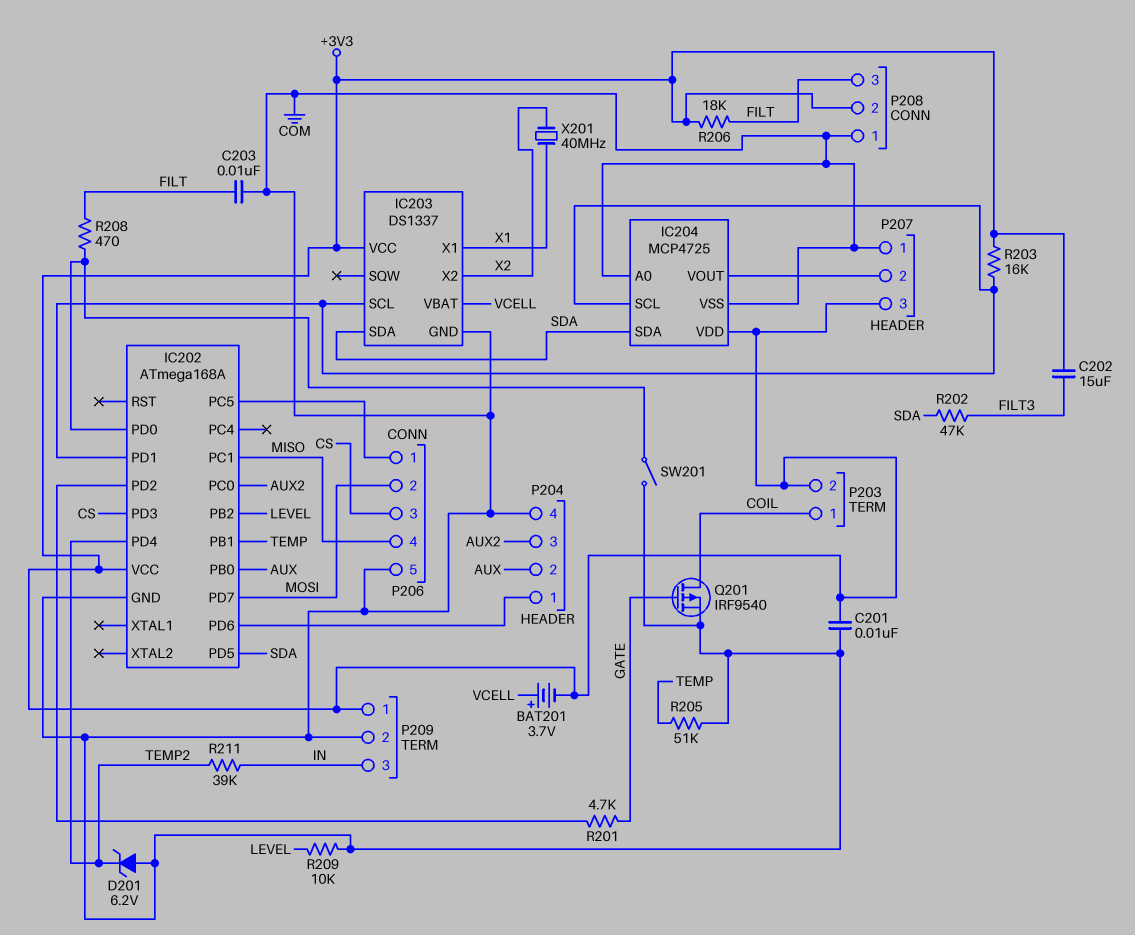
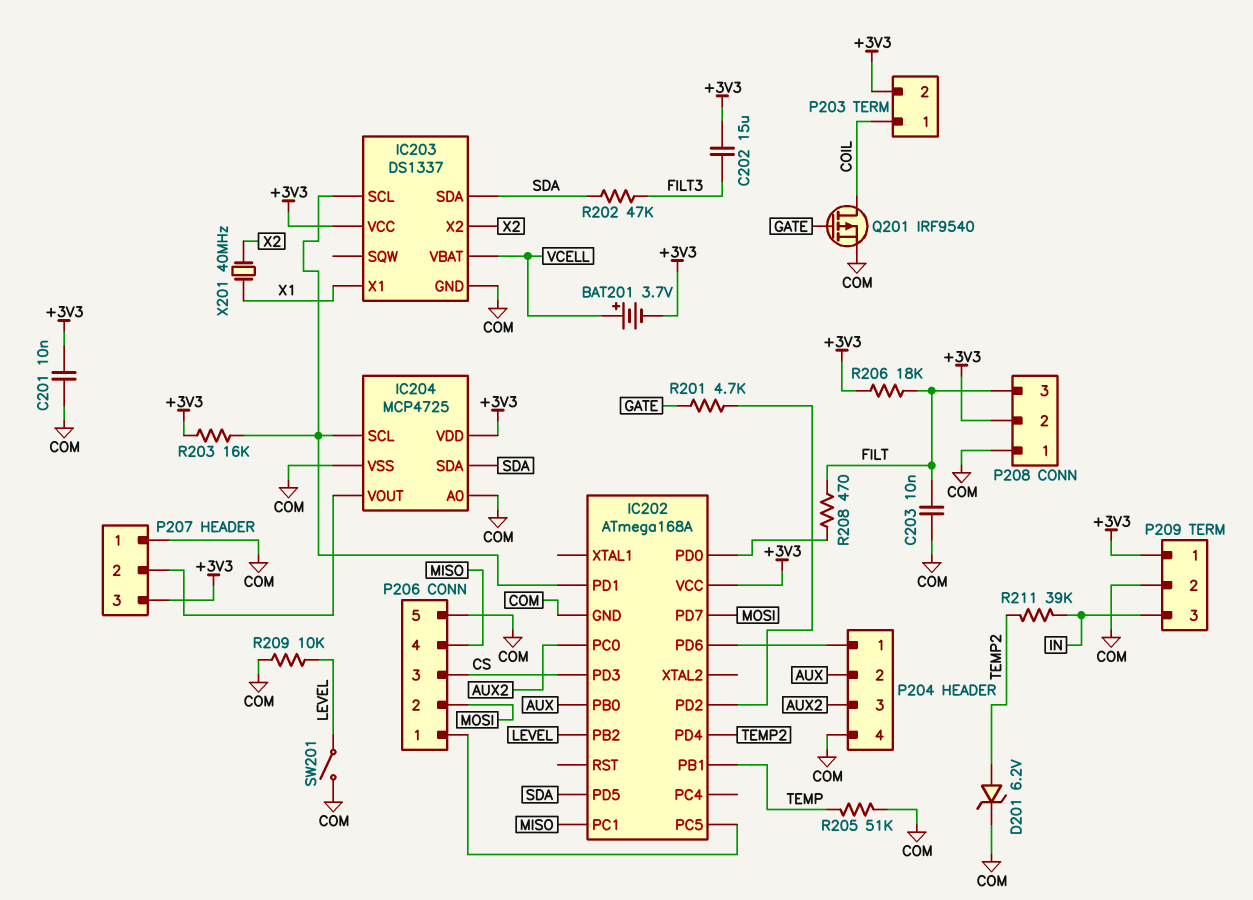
D201: zener 6.2V (A COM, K TEMP2) -> zener 6.2V (A TEMP2, K COM)
SW201: switch (COM, IC202/PD0) -> switch (COM, LEVEL)

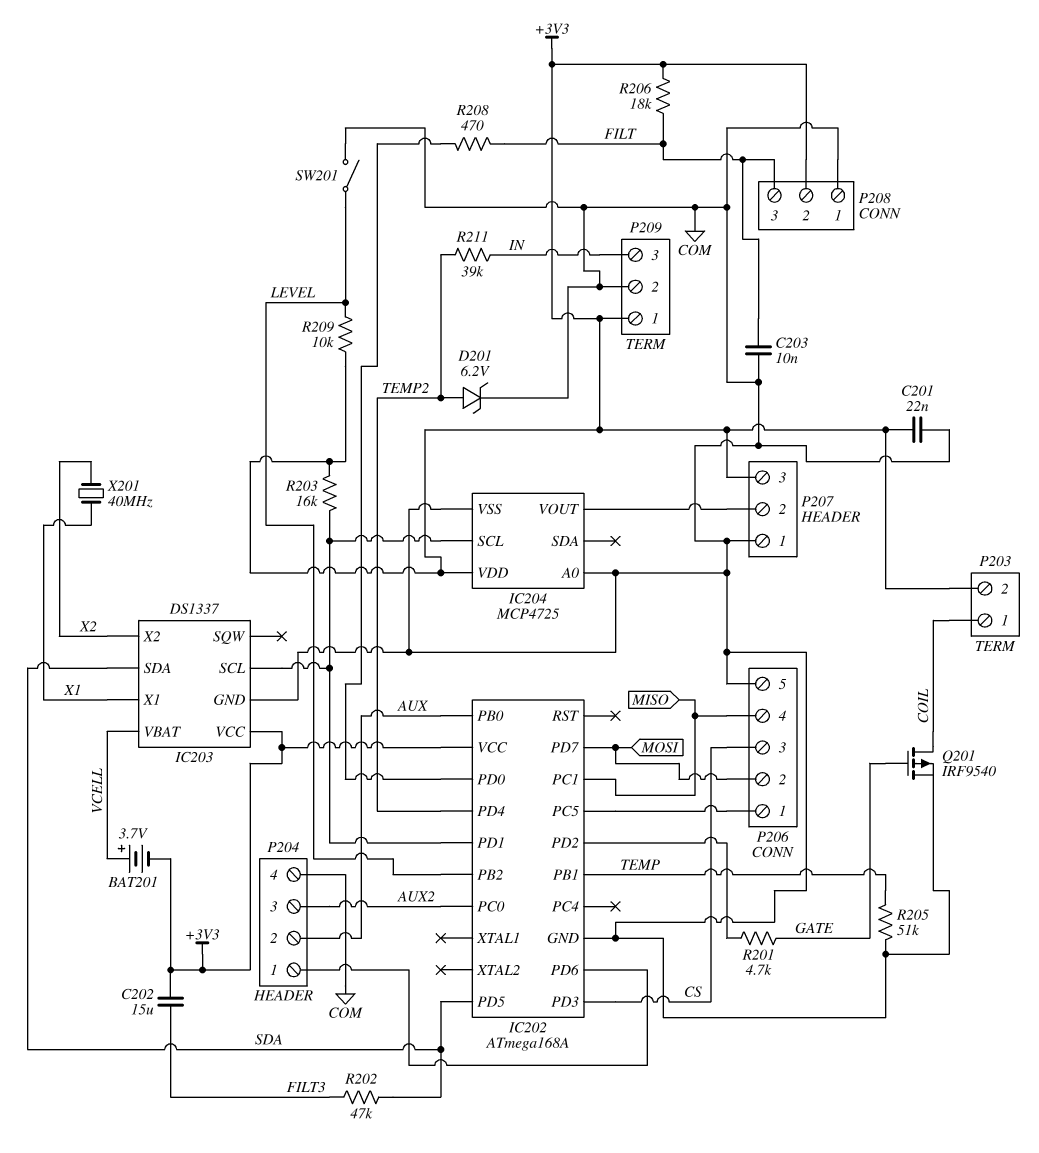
C201: 10nF (+3V3, COM) -> 22nF (+3V3, COM)
IC204 pin SDA: SDA -> none
R209: 10k (COM, LEVEL) -> 10k (+3V3, LEVEL)

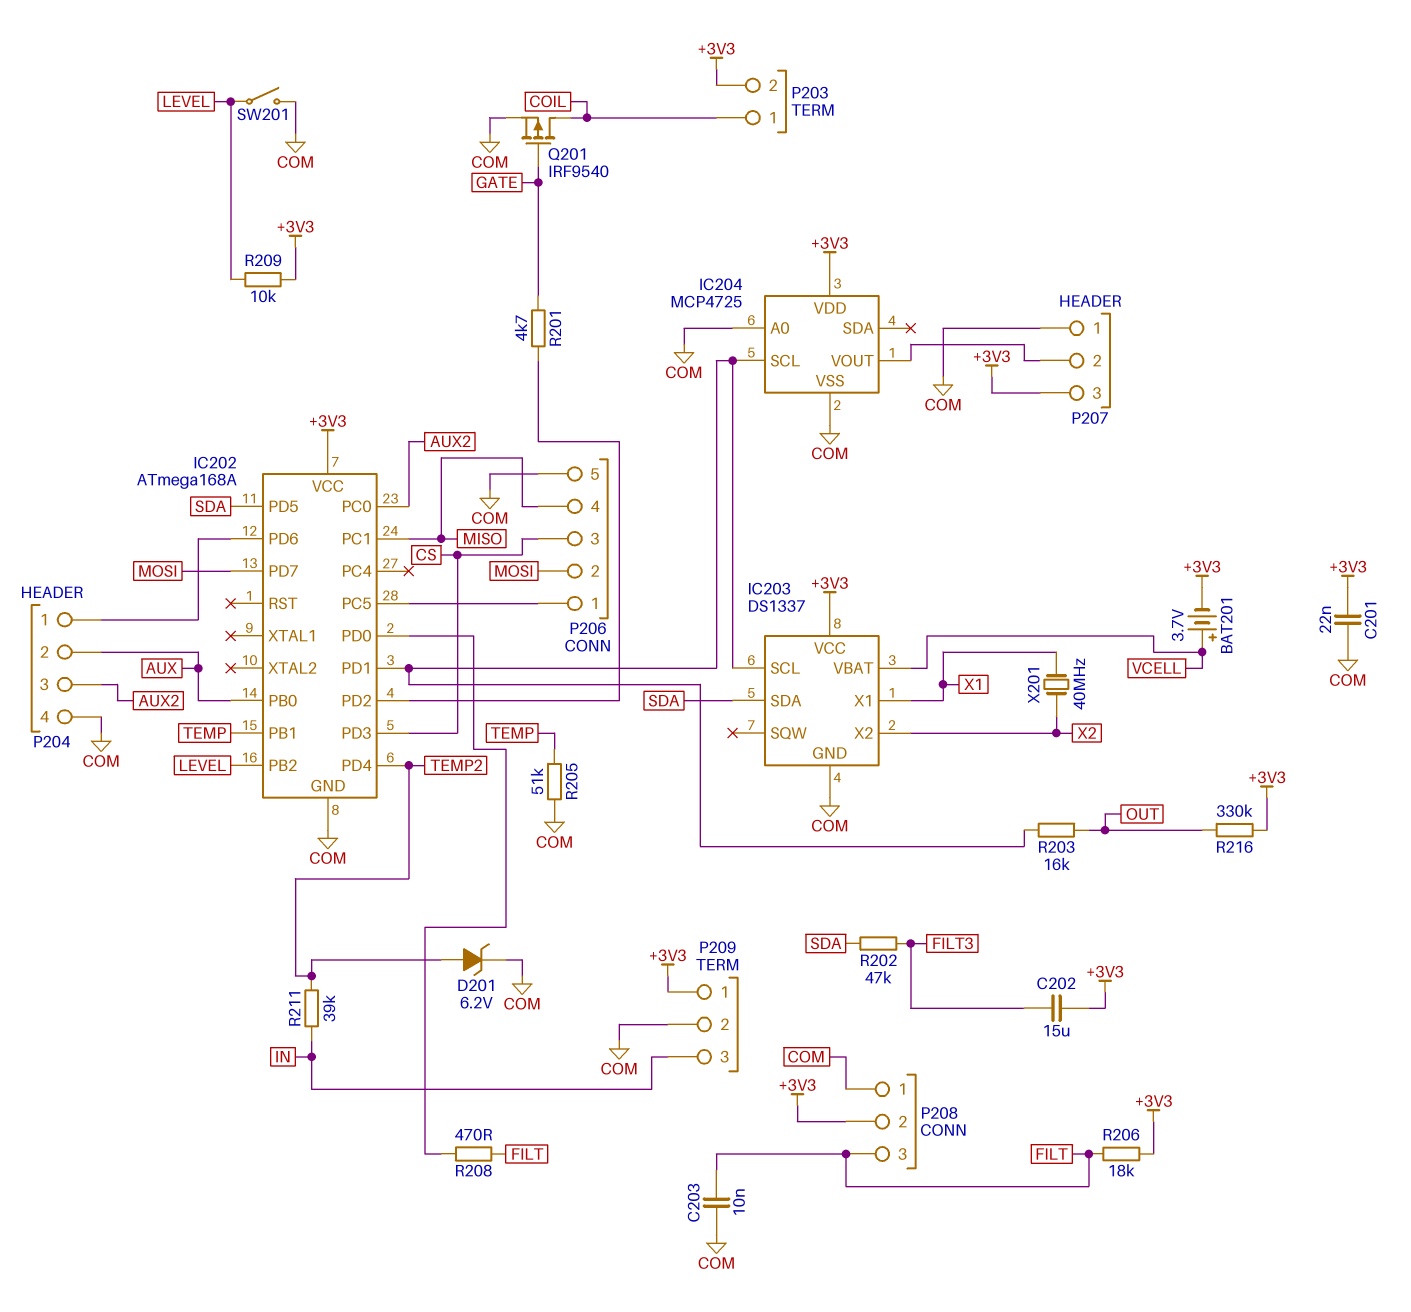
R203: 16k (+3V3, IC202/PD1) -> 16k (IC202/PD1, OUT)
R216: none -> 330k (+3V3, OUT)

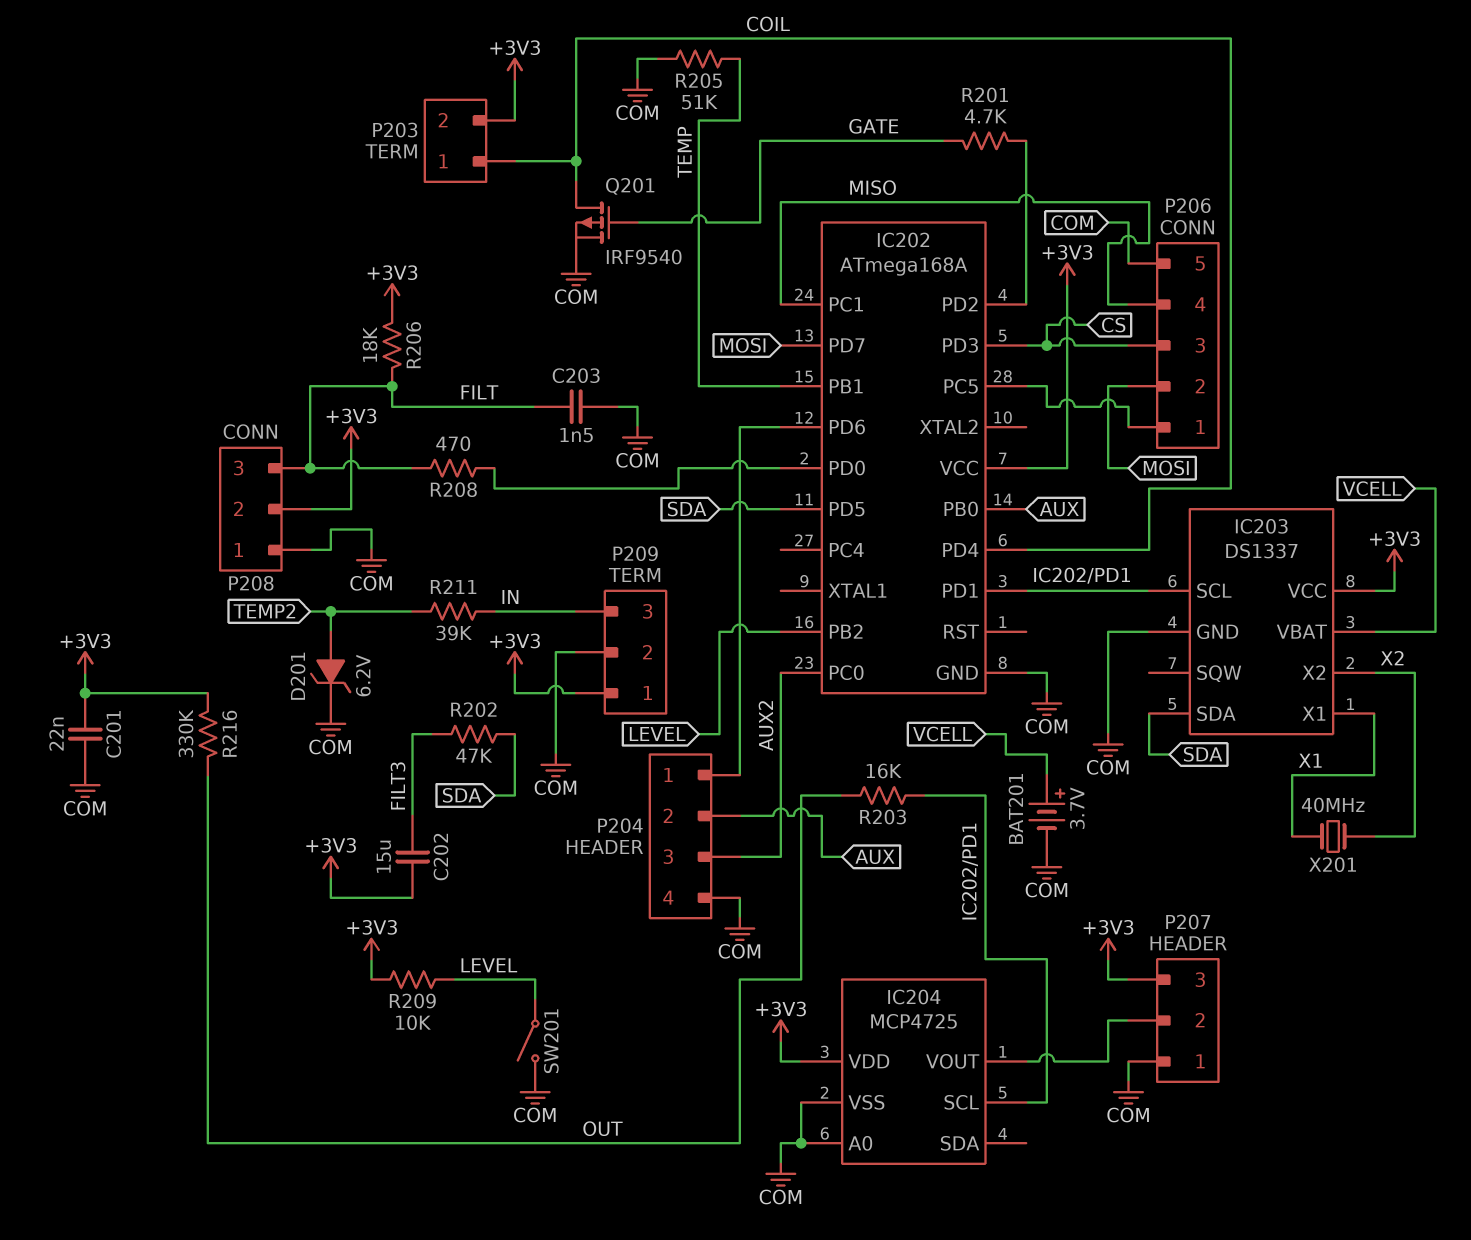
BAT201: 3.7V (plus VCELL, minus +3V3) -> 3.7V (plus VCELL, minus COM)
C203: 10nF (COM, FILT) -> 1.5nF (COM, FILT)
IC202 pin PD4: TEMP2 -> COIL

